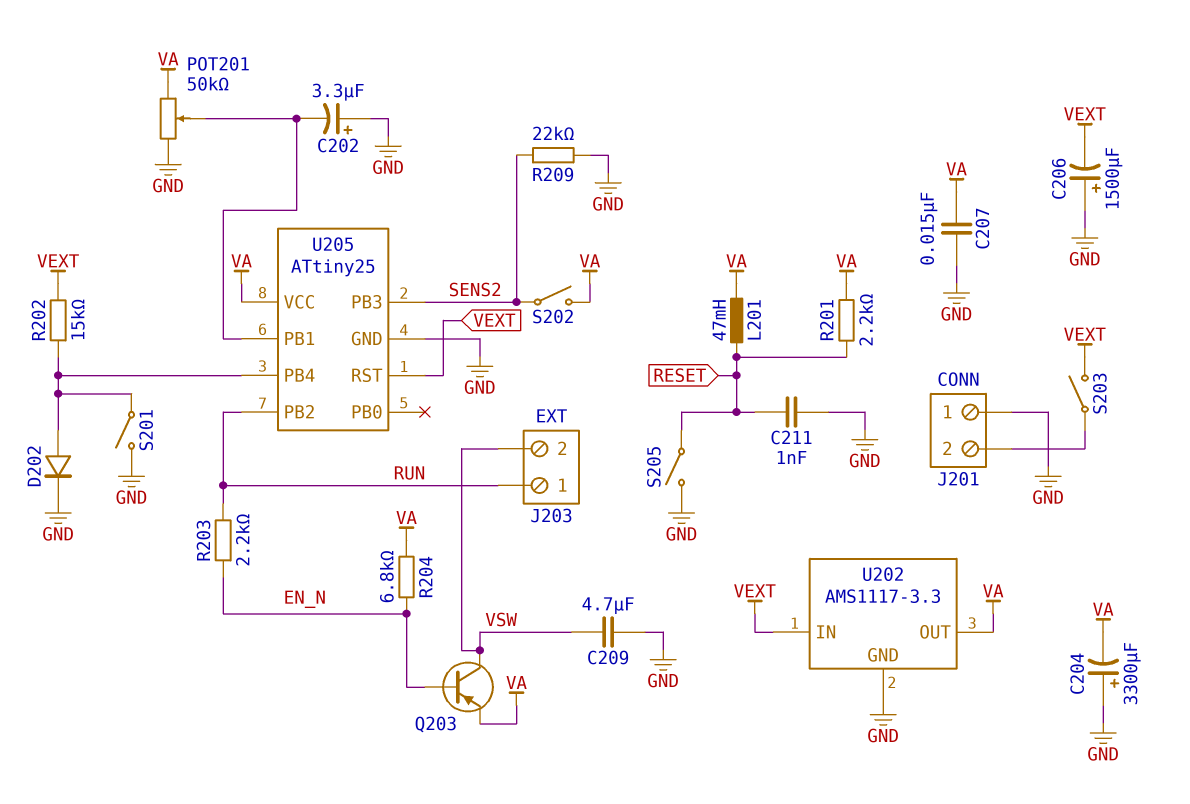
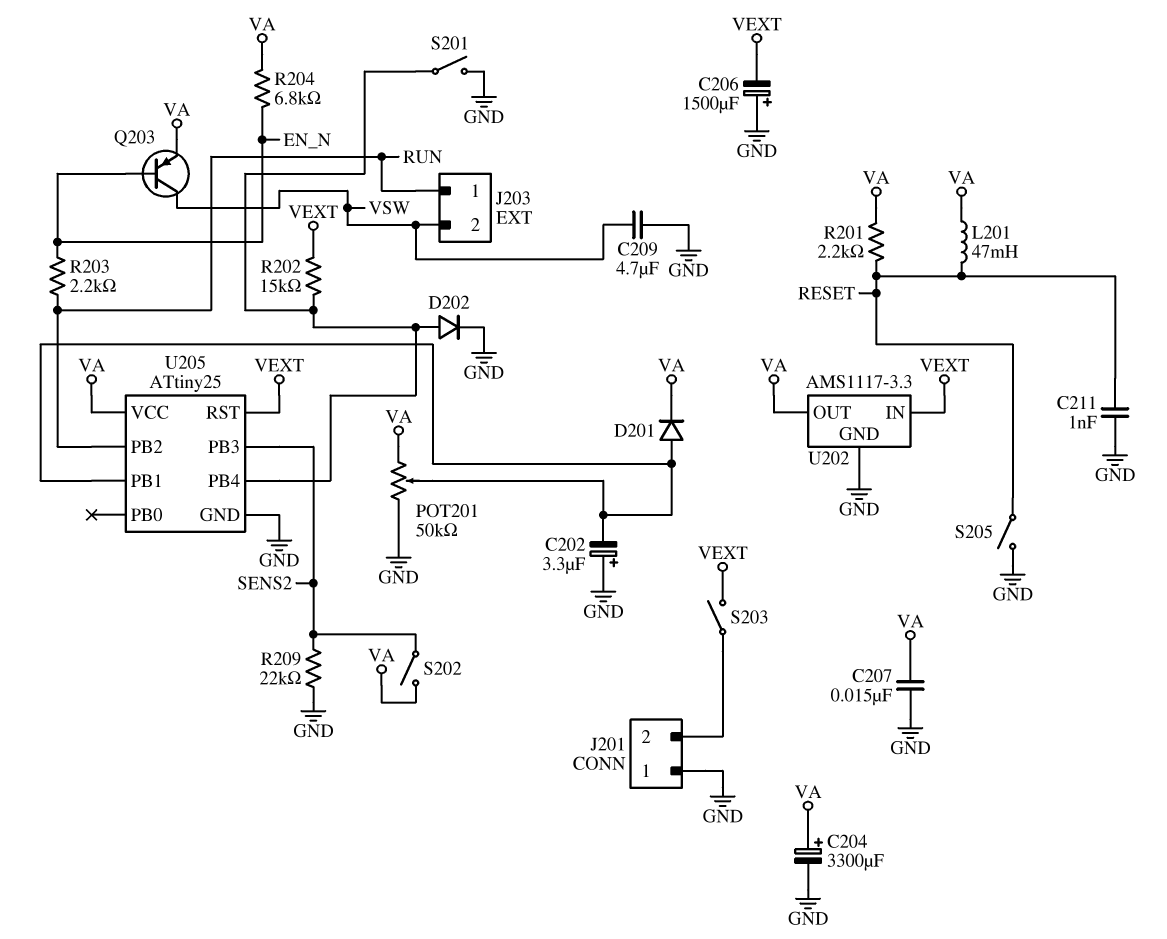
C204: 3300uF (plus GND, minus VA) -> 3300uF (plus VA, minus GND)
D201: none -> diode (A U205/PB1, K VA)

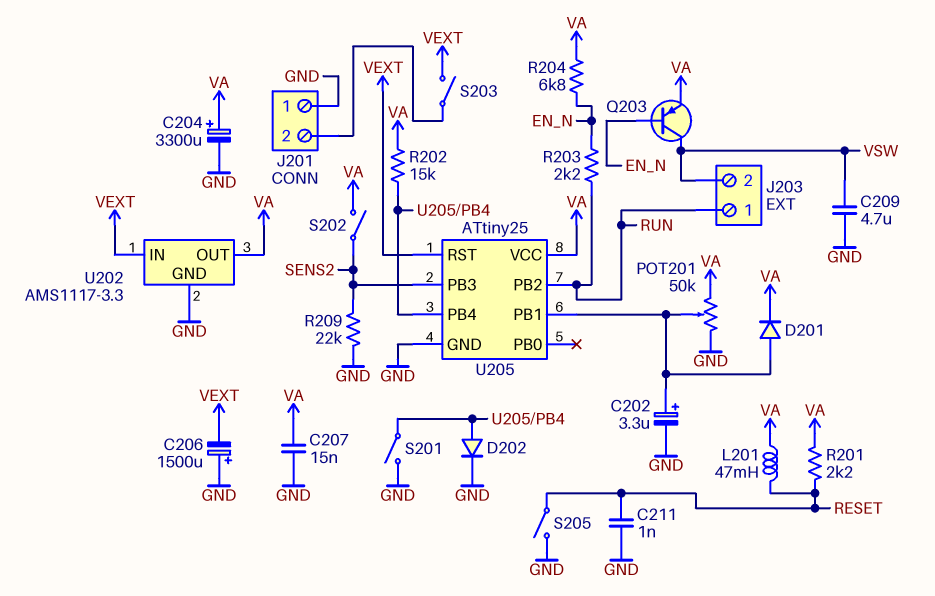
C202: 3.3uF (plus GND, minus U205/PB1) -> 3.3uF (plus U205/PB1, minus GND)
R202: 15k (U205/PB4, VEXT) -> 15k (U205/PB4, VA)

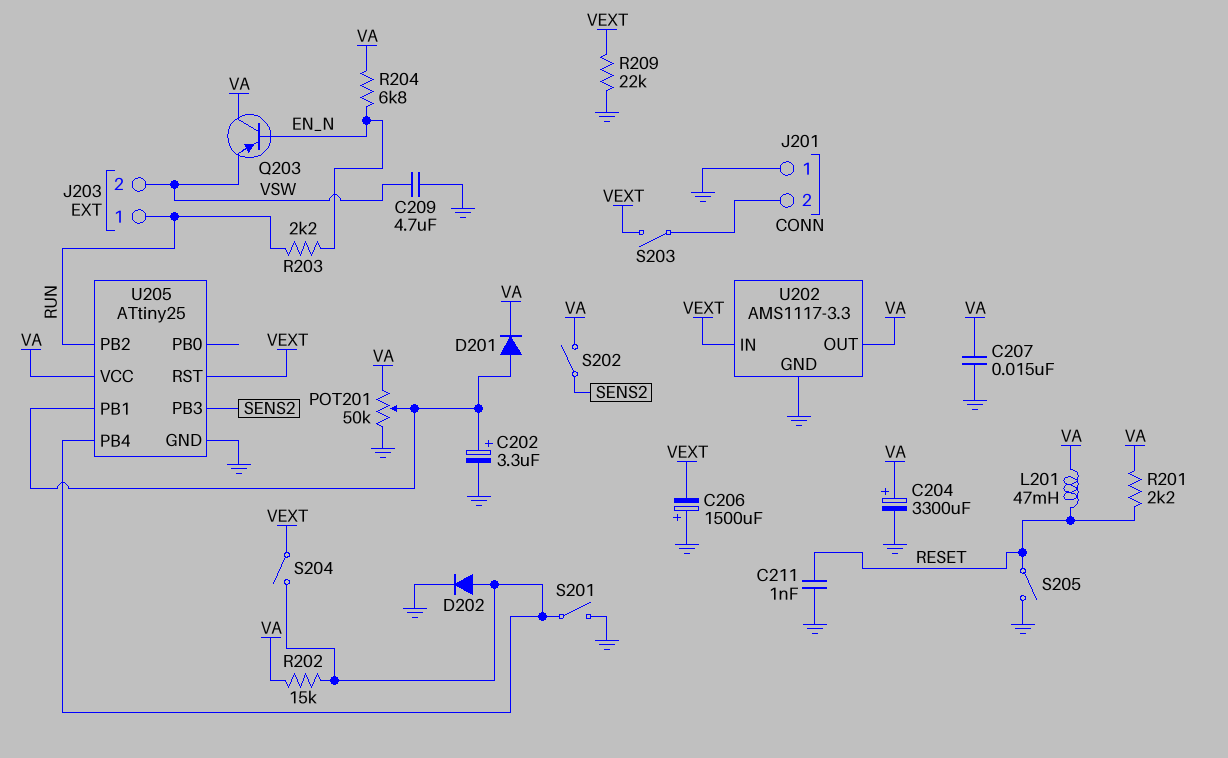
Q203: PNP (B EN_N, C VSW, E VA) -> PNP (B EN_N, C VA, E VSW)
R209: 22k (GND, SENS2) -> 22k (GND, VEXT)
S204: none -> switch (U205/PB4, VEXT)

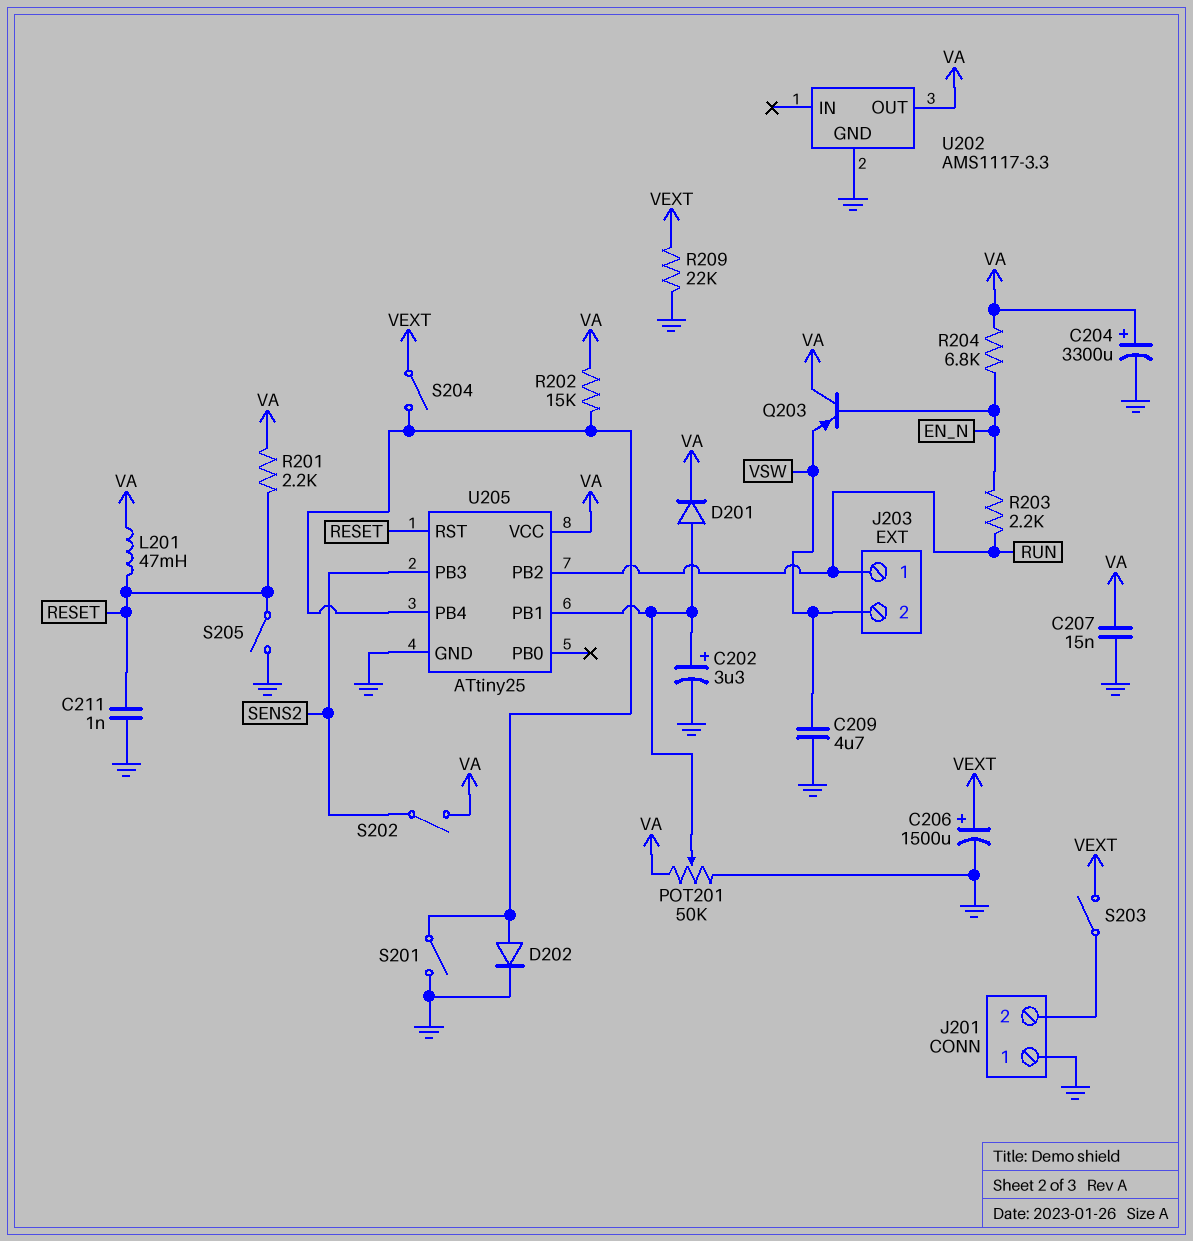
C206: 1500uF (plus GND, minus VEXT) -> 1500uF (plus VEXT, minus GND)
U202 pin IN: VEXT -> none
U205 pin RST: VEXT -> RESET

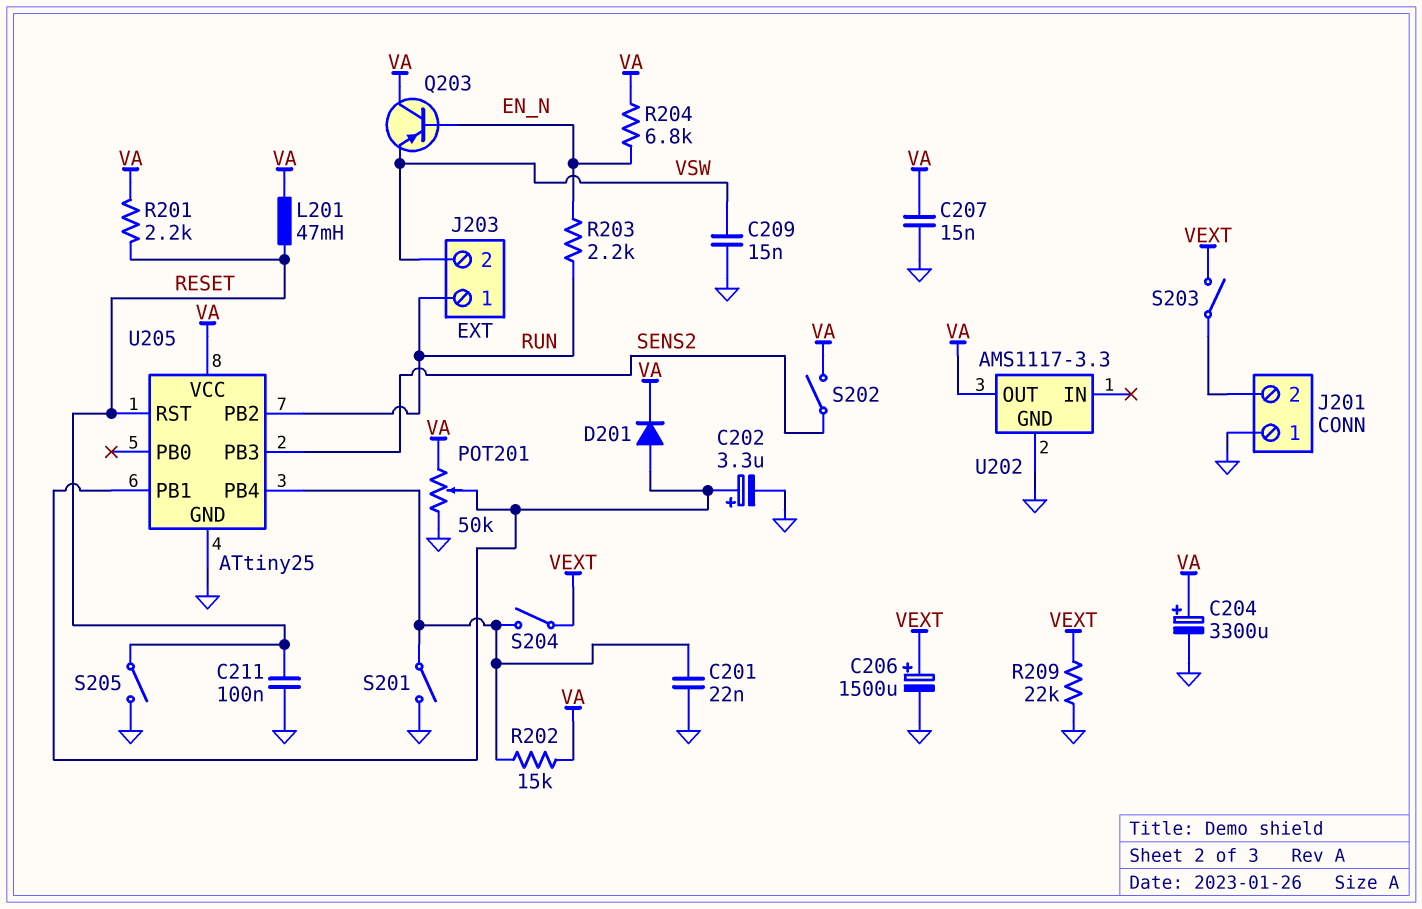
C201: none -> 22nF (GND, U205/PB4)
C209: 4.7uF (GND, VSW) -> 15nF (GND, VSW)
C211: 1nF (GND, RESET) -> 100nF (GND, RESET)
D202: diode (A U205/PB4, K GND) -> none

